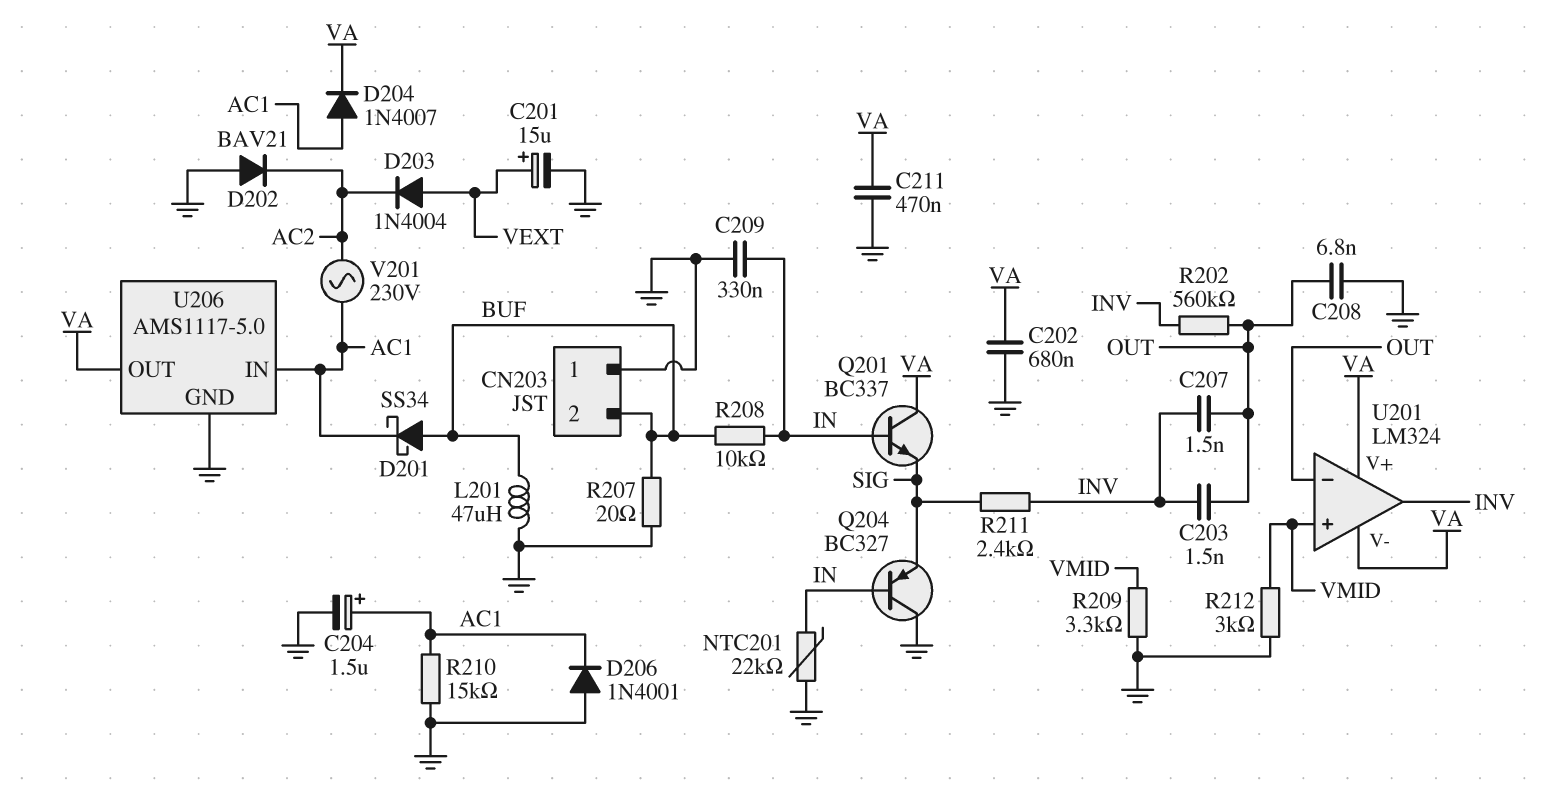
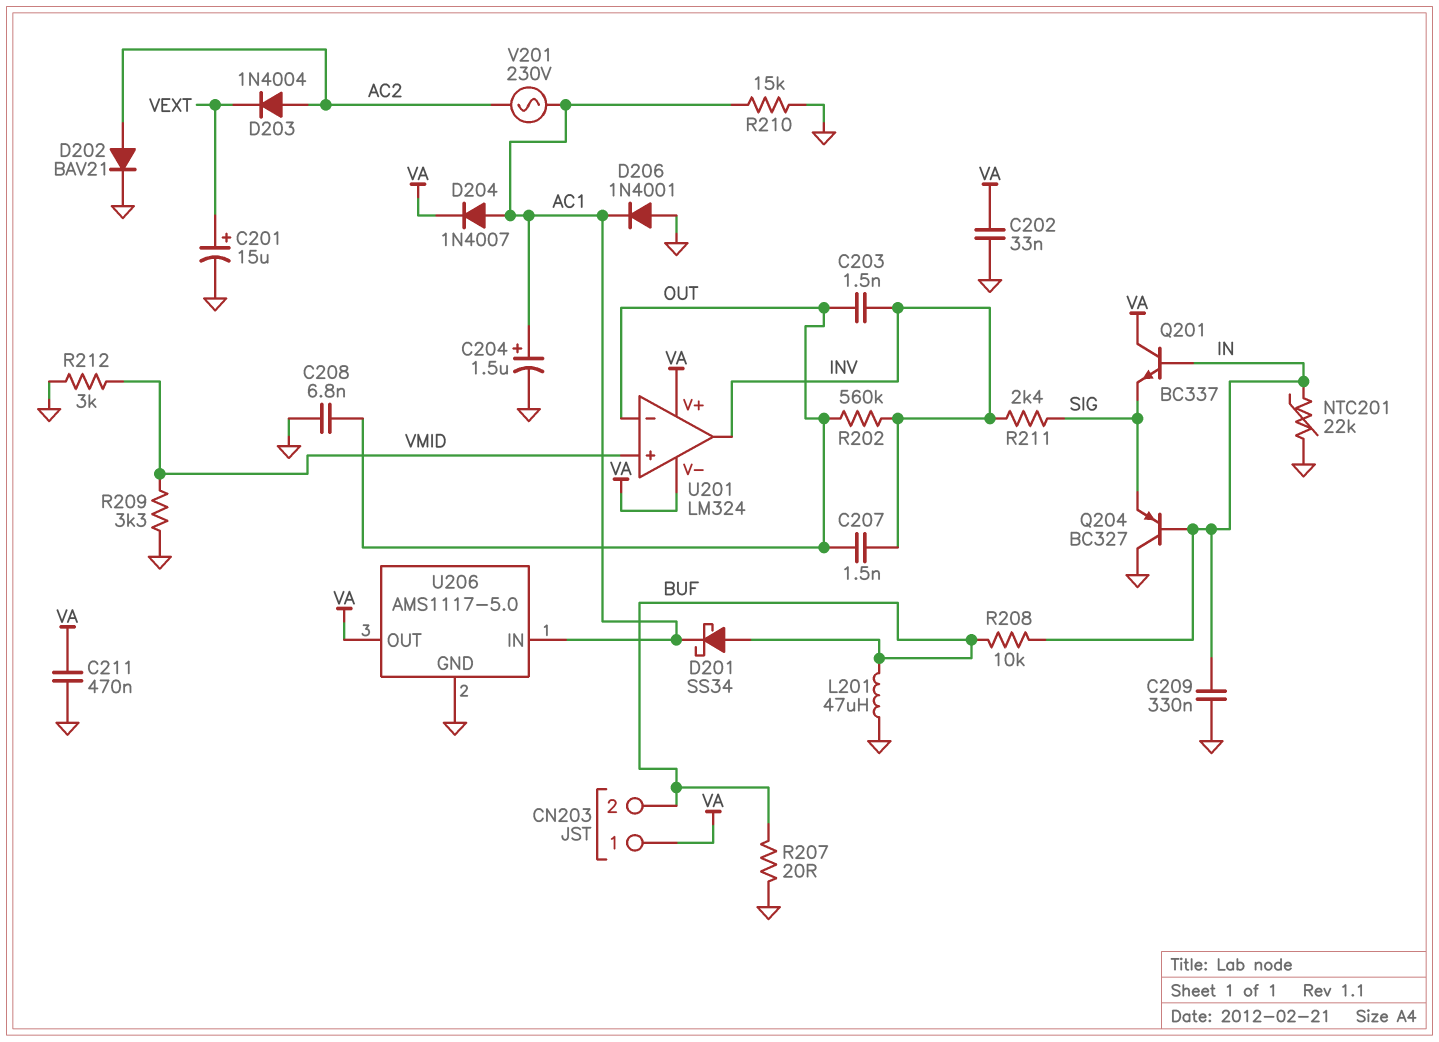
C202: 680nF (GND, VA) -> 33nF (GND, VA)
CN203 pin 1: GND -> VA
D202: diode BAV21 (A GND, K AC2) -> diode BAV21 (A AC2, K GND)
D203: diode 1N4004 (A VEXT, K AC2) -> diode 1N4004 (A AC2, K VEXT)

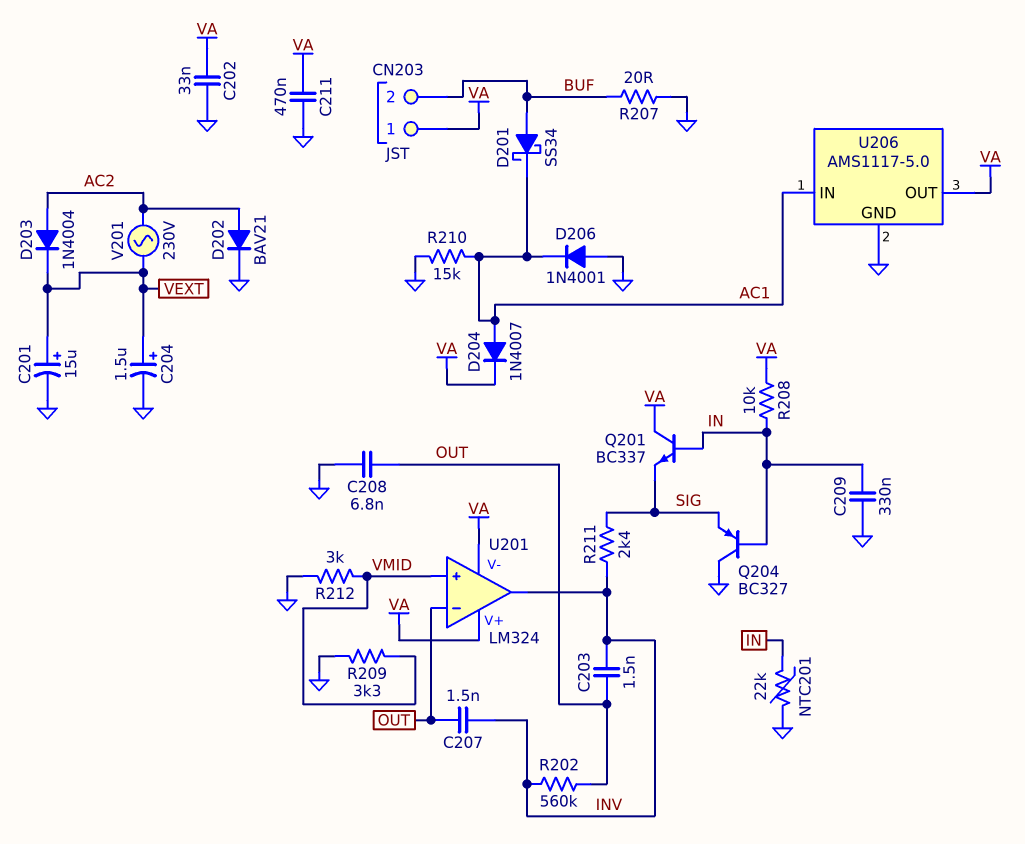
C204: 1.5uF (plus AC1, minus GND) -> 1.5uF (plus VEXT, minus GND)
L201: 47uH (BUF, GND) -> none
R208: 10k (BUF, IN) -> 10k (IN, VA)
V201: AC 230V (AC1, AC2) -> AC 230V (AC2, VEXT)

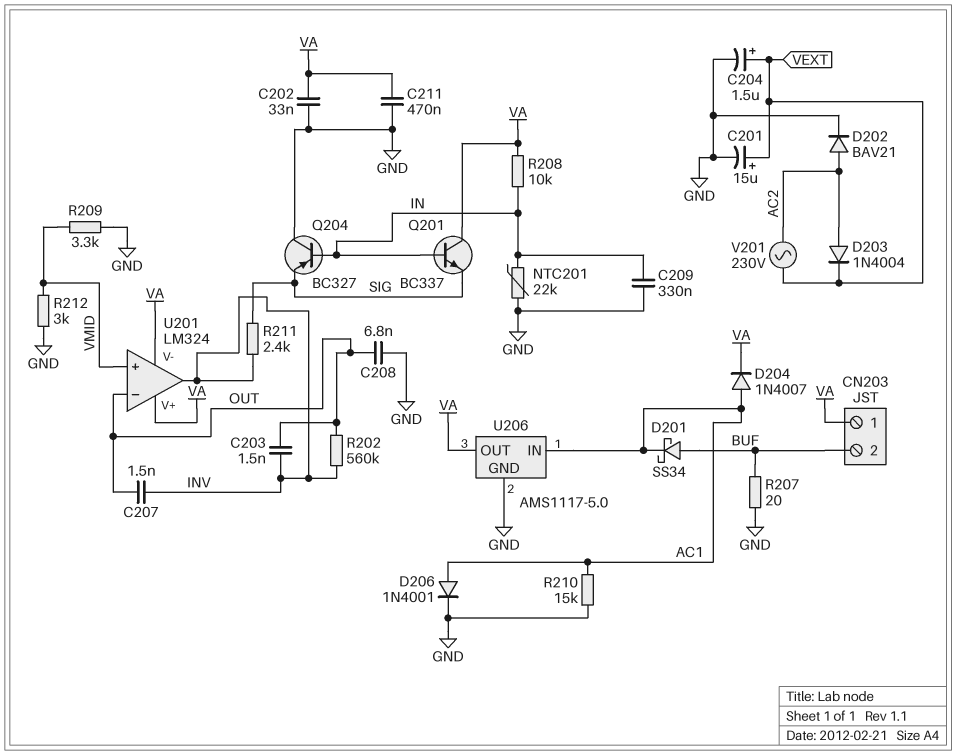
D206: diode 1N4001 (A GND, K AC1) -> diode 1N4001 (A AC1, K GND)

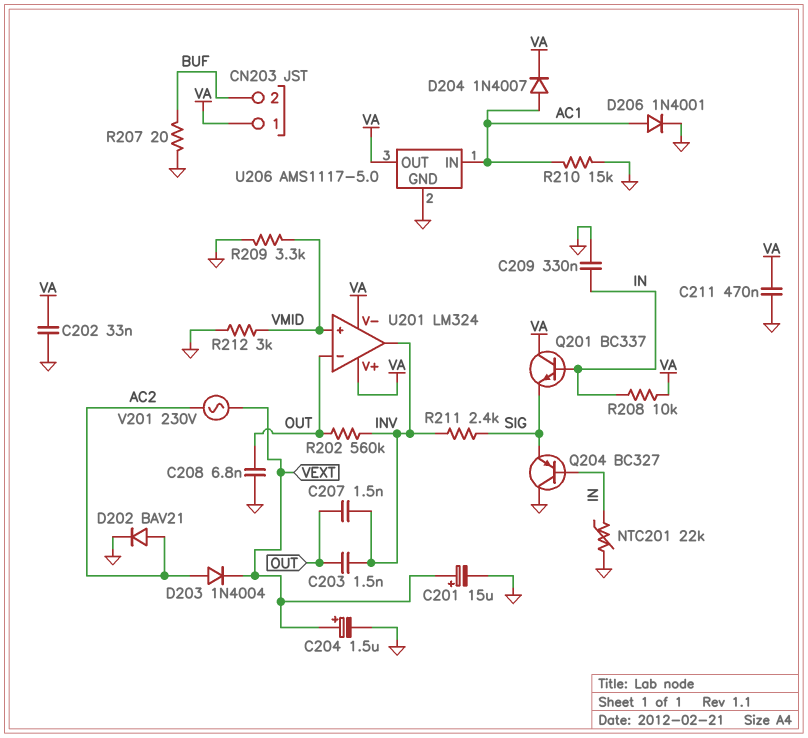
D201: schottky SS34 (A BUF, K AC1) -> none

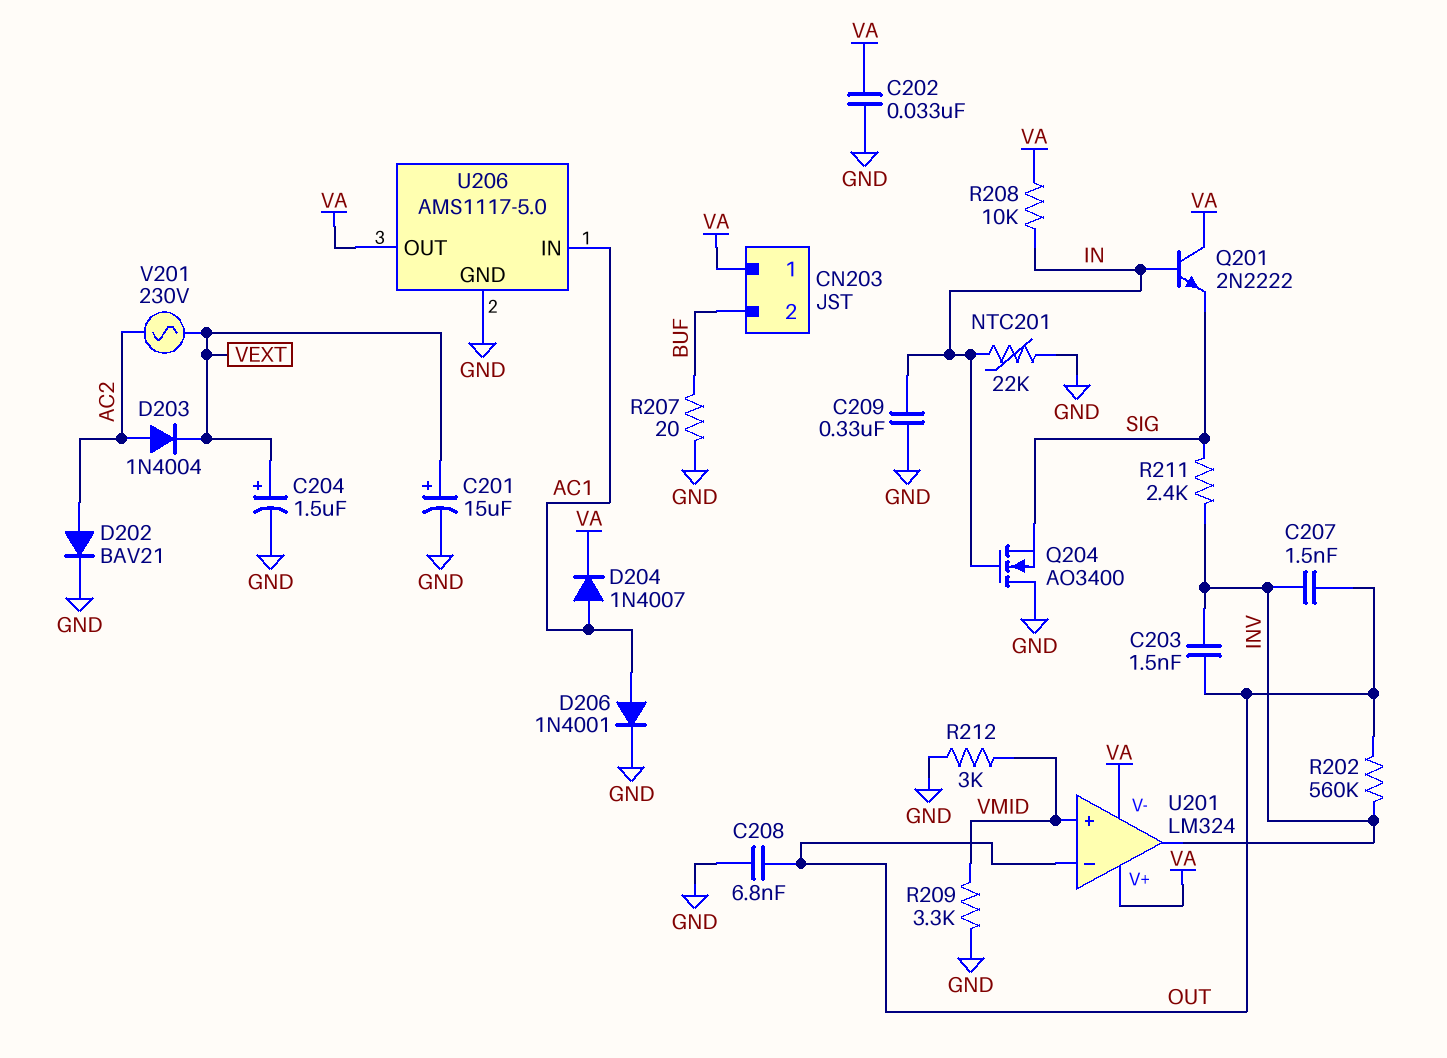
C211: 470nF (GND, VA) -> none
Q201: NPN BC337 (B IN, C VA, E SIG) -> NPN 2N2222 (B IN, C VA, E SIG)
Q204: PNP BC327 (B IN, C GND, E SIG) -> NMOS AO3400 (G IN, D GND, S SIG)
R210: 15k (AC1, GND) -> none

